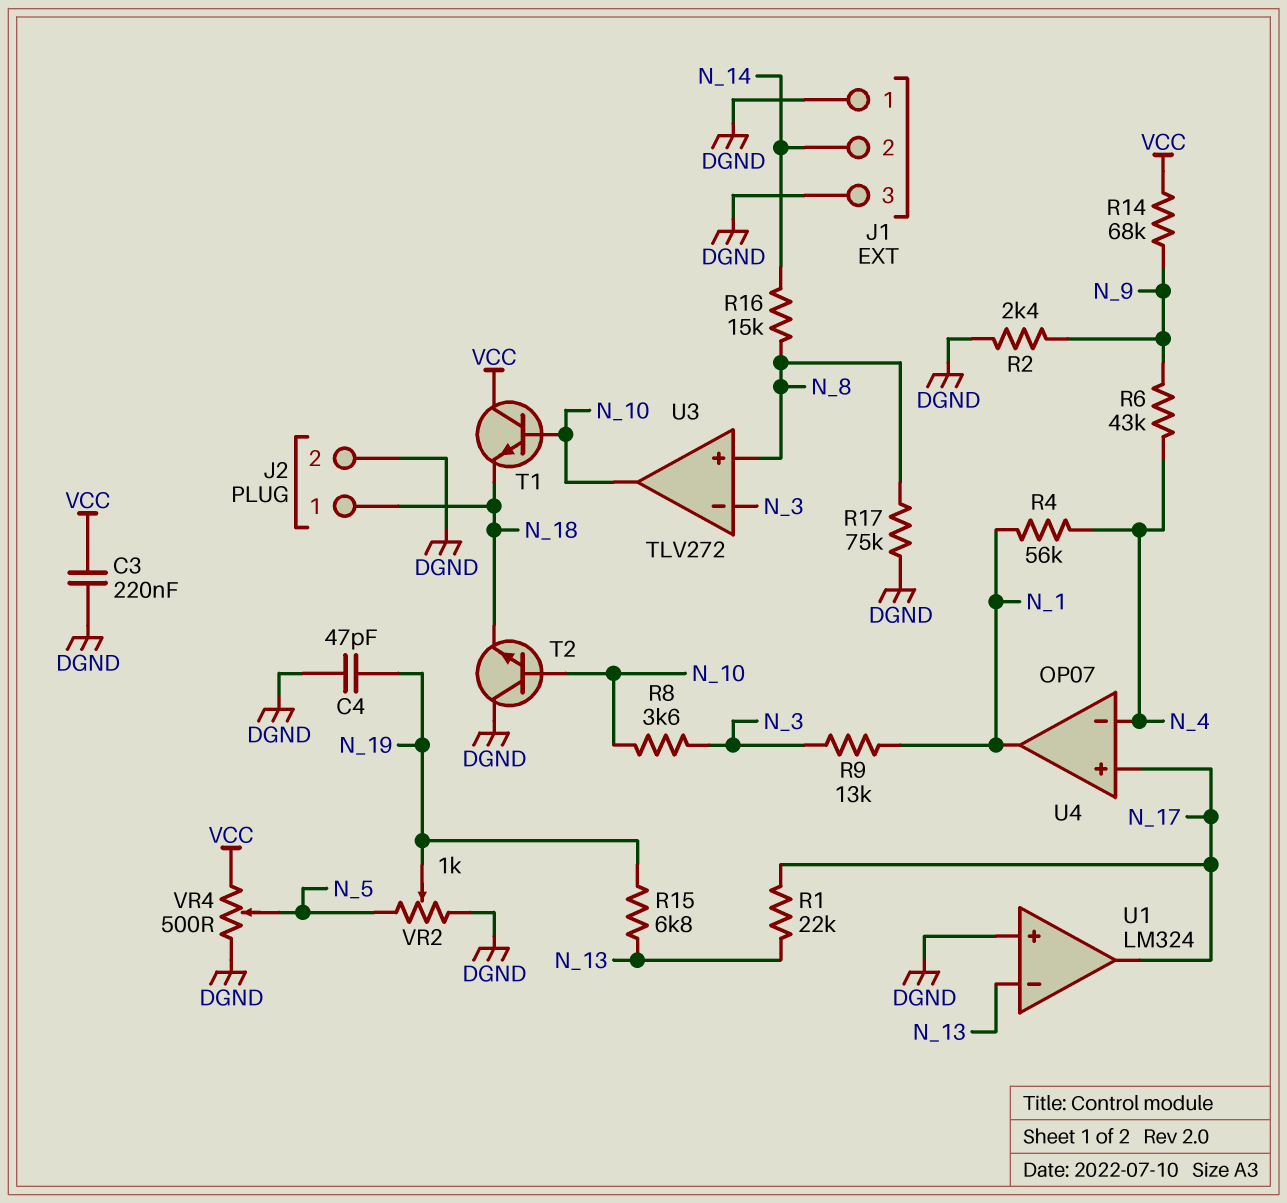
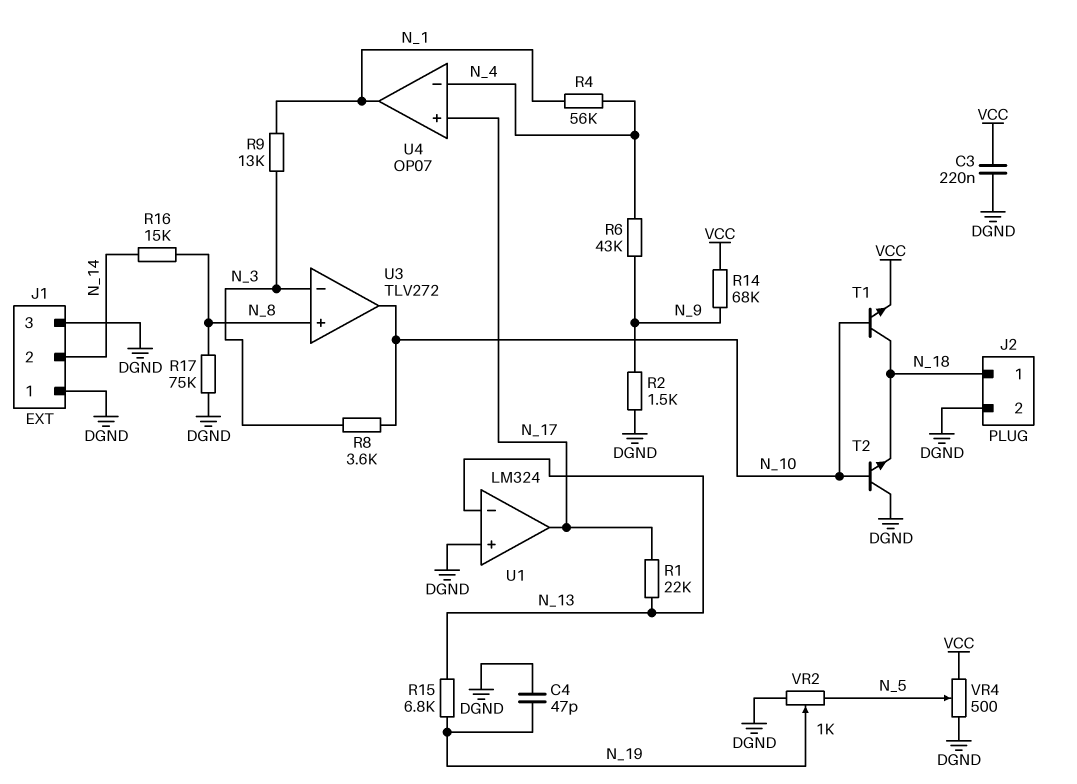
R2: 2.4k (DGND, N_9) -> 1.5k (DGND, N_9)
T1: NPN (B N_10, C VCC, E N_18) -> NPN (B N_10, C N_18, E VCC)

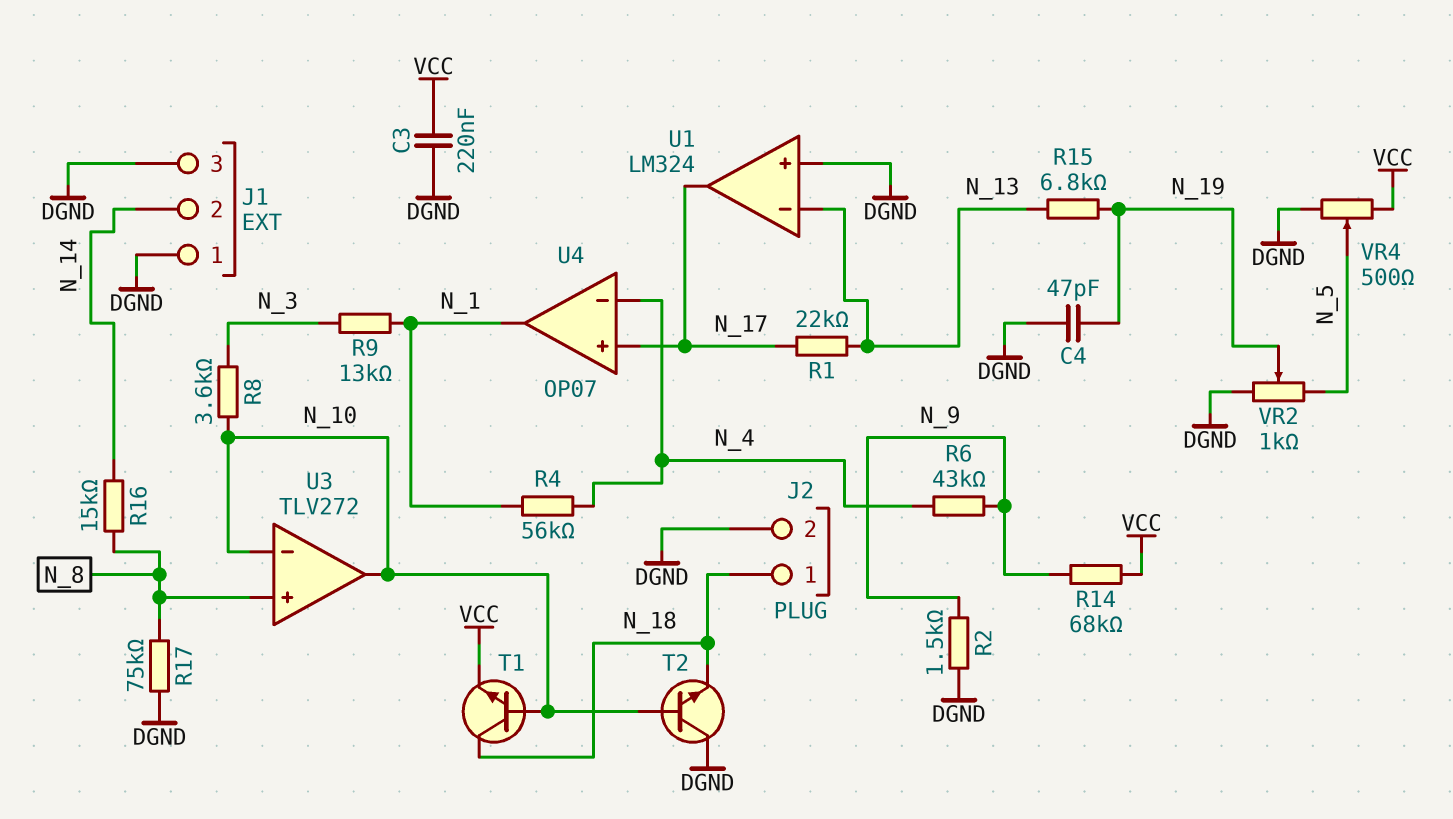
U3 pin in-: N_3 -> N_10

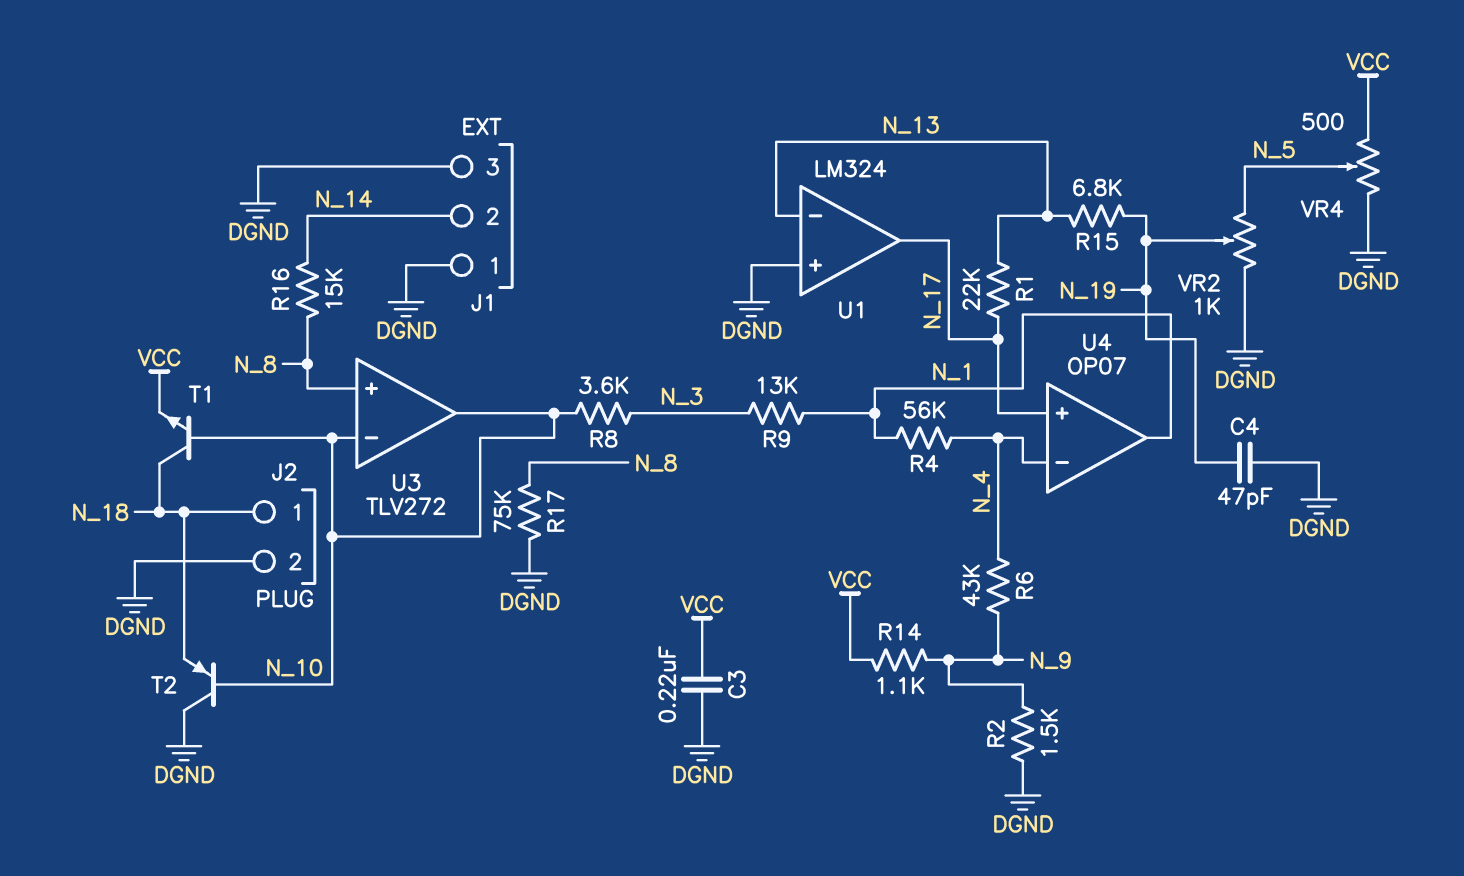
R14: 68k (N_9, VCC) -> 1.1k (N_9, VCC)
T2: NPN (B N_10, C DGND, E N_18) -> PNP (B N_10, C DGND, E N_18)

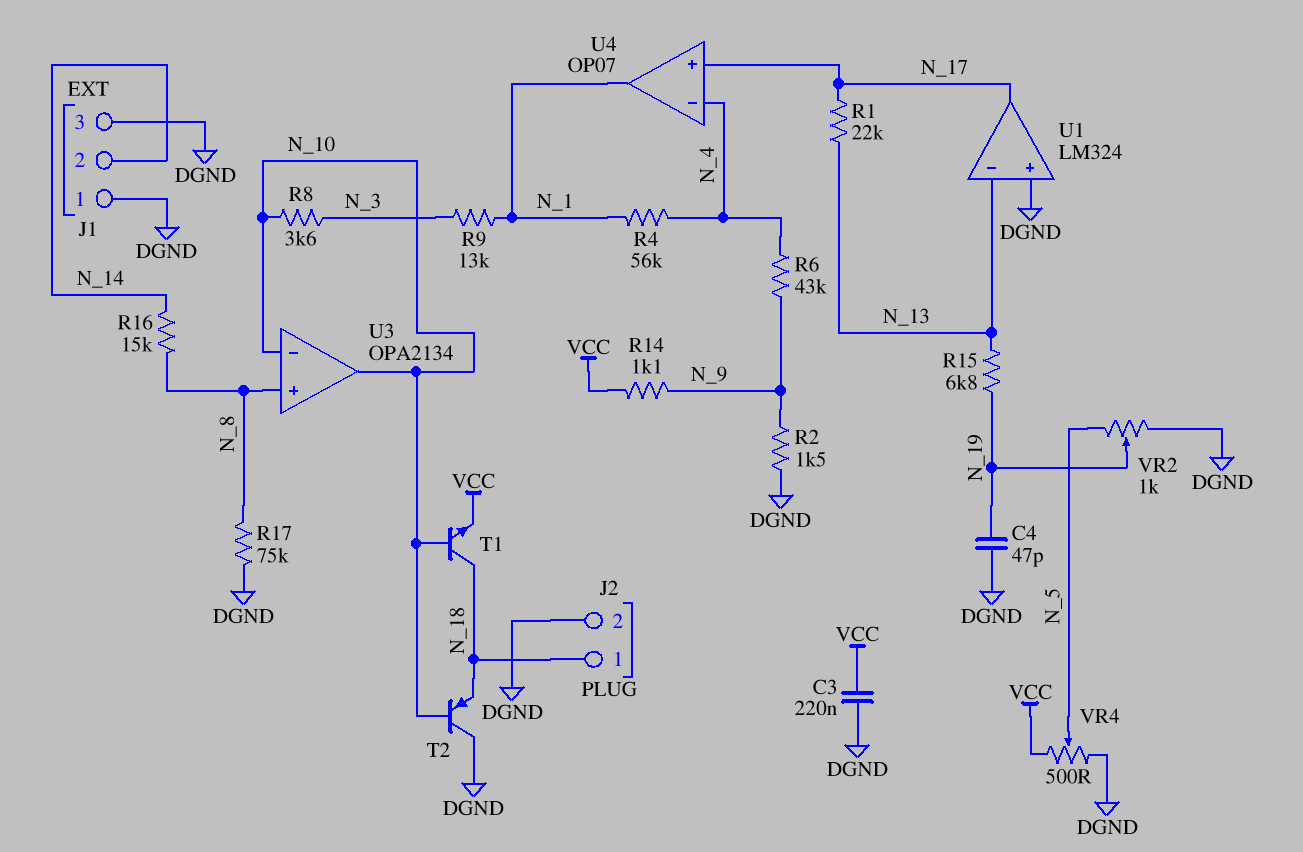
U3: TLV272 -> OPA2134

